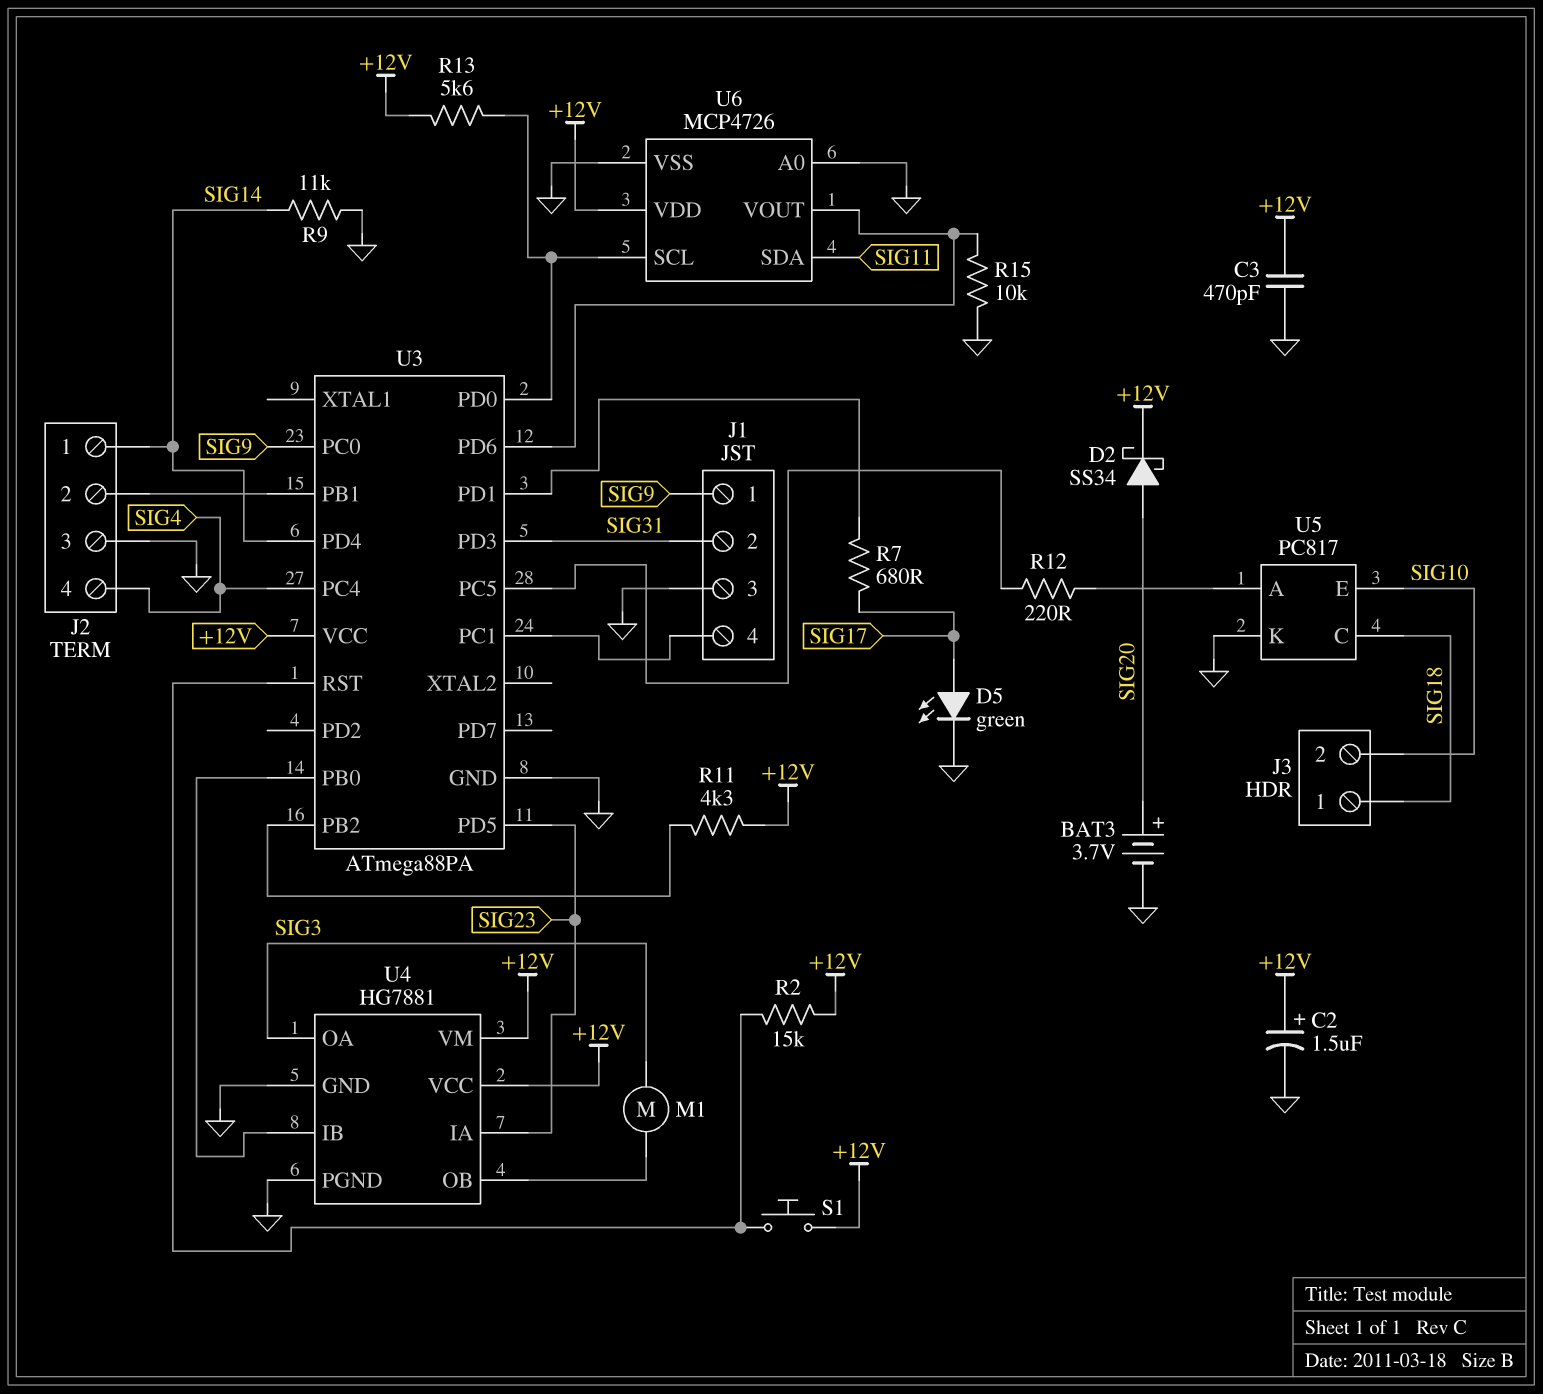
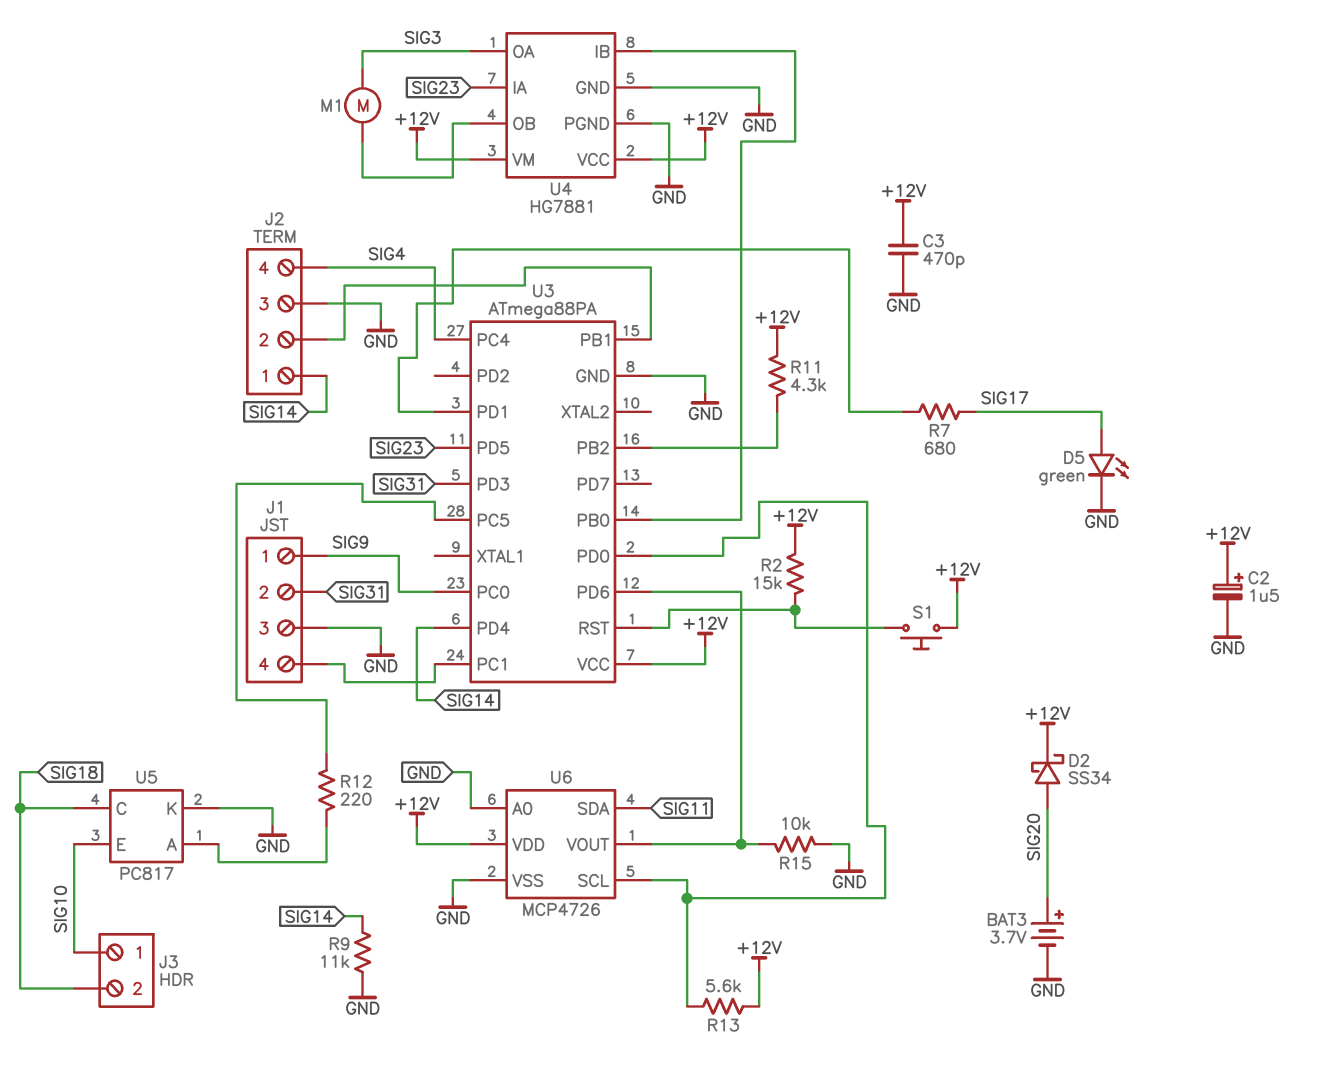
J3 pin 1: SIG18 -> SIG10
J3 pin 2: SIG10 -> SIG18

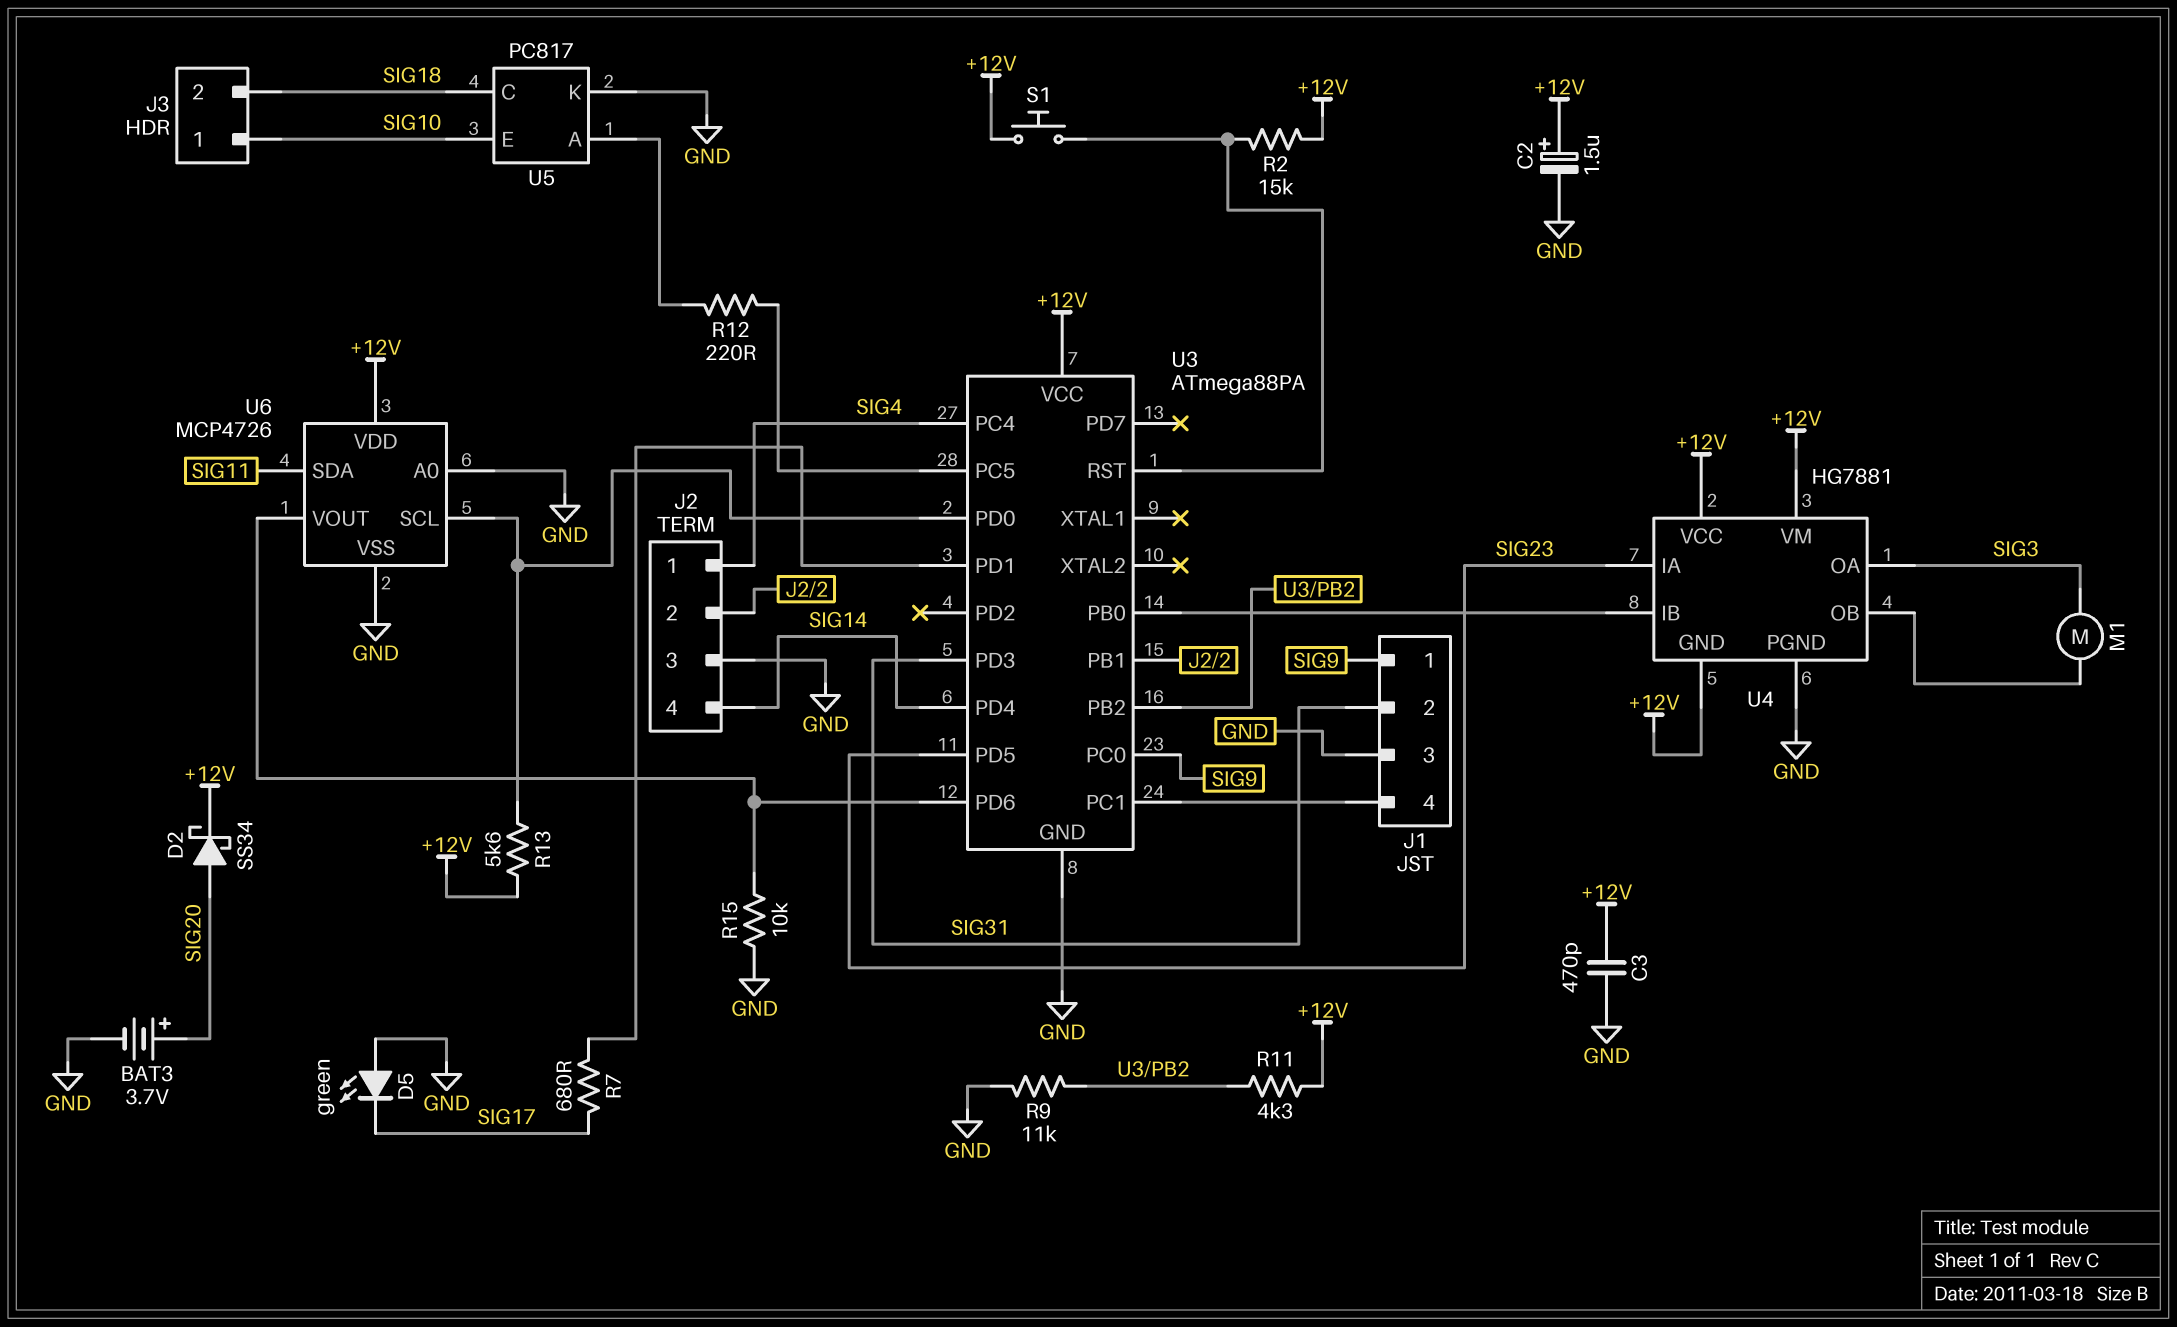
D5: LED green (A SIG17, K GND) -> LED green (A GND, K SIG17)
J2 pin 1: SIG14 -> SIG4
J2 pin 4: SIG4 -> SIG14
R9: 11k (GND, SIG14) -> 11k (GND, U3/PB2)
U4 pin GND: GND -> +12V

